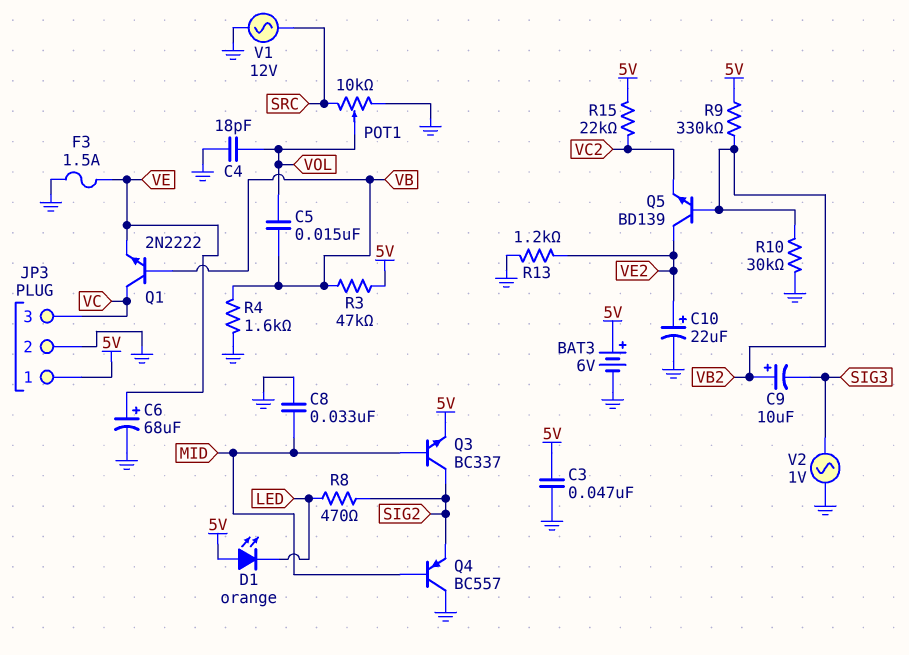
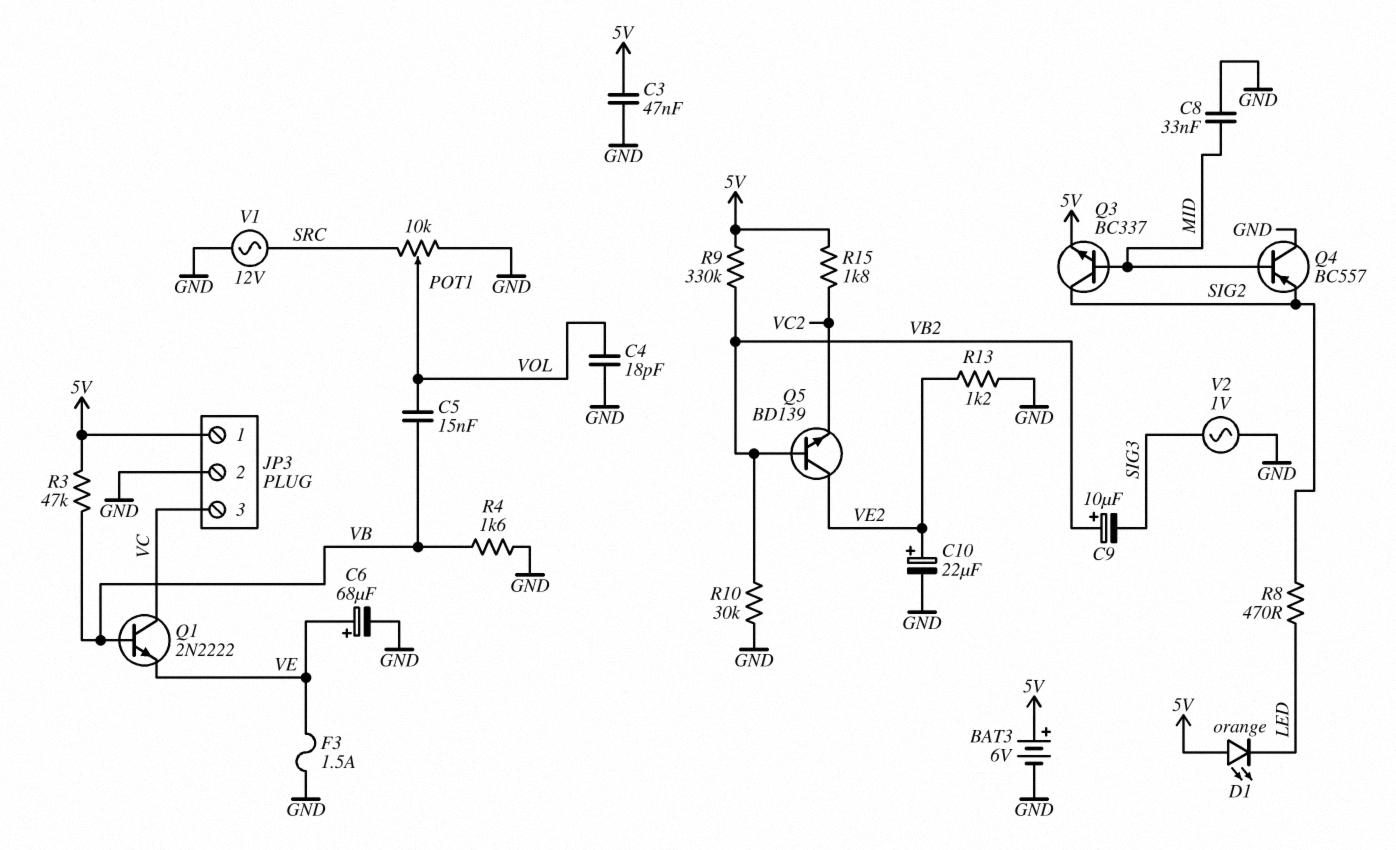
R15: 22k (5V, VC2) -> 1.8k (5V, VC2)

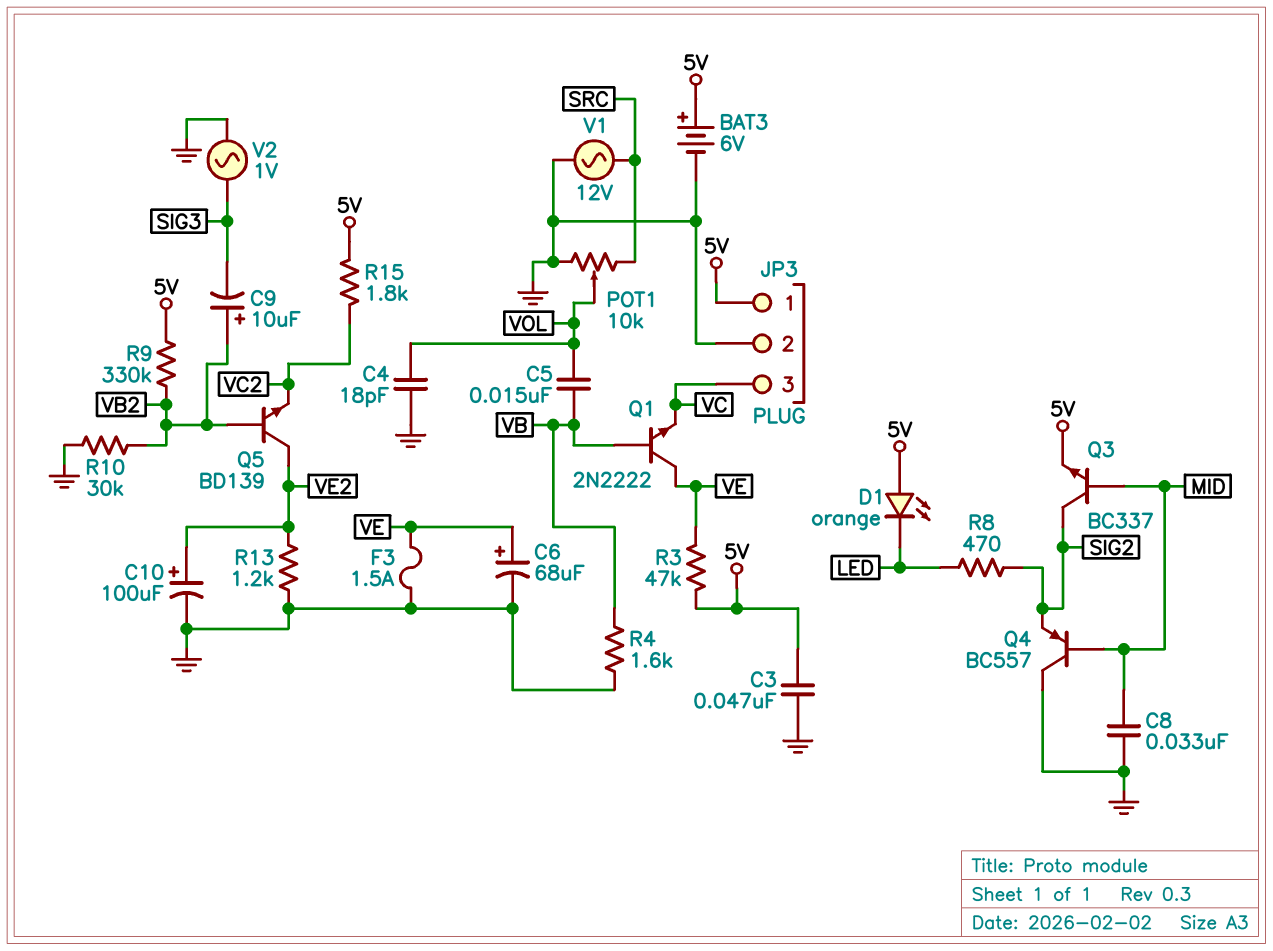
C10: 22uF (plus VE2, minus GND) -> 100uF (plus VE2, minus GND)
Q1: NPN 2N2222 (B VB, C VC, E VE) -> NPN 2N2222 (B VB, C VE, E VC)
R3: 47k (5V, VB) -> 47k (5V, VE)

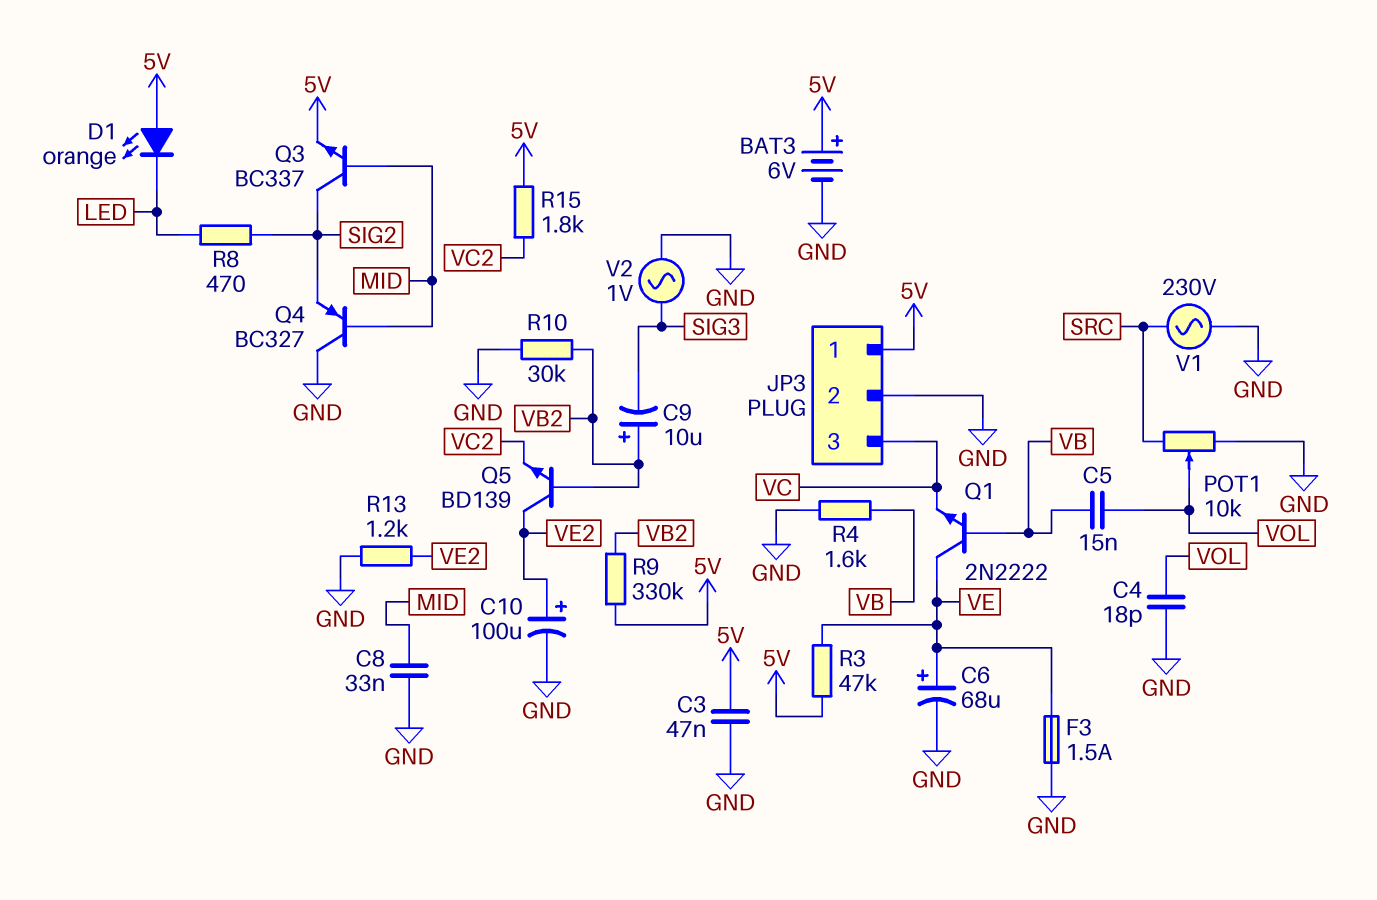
Q4: PNP BC557 (B MID, C GND, E SIG2) -> PNP BC327 (B MID, C GND, E SIG2)
V1: AC 12V (GND, SRC) -> AC 230V (GND, SRC)

